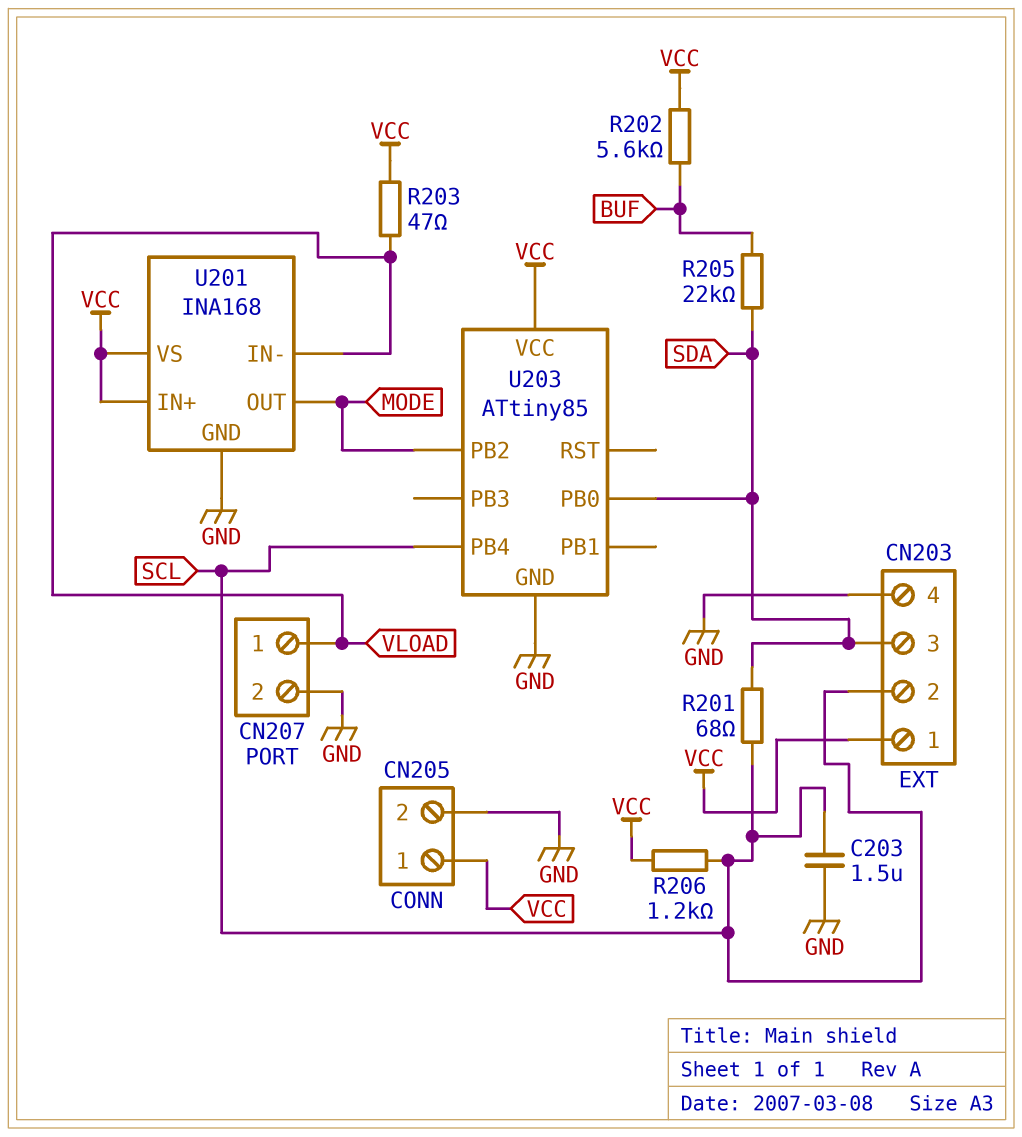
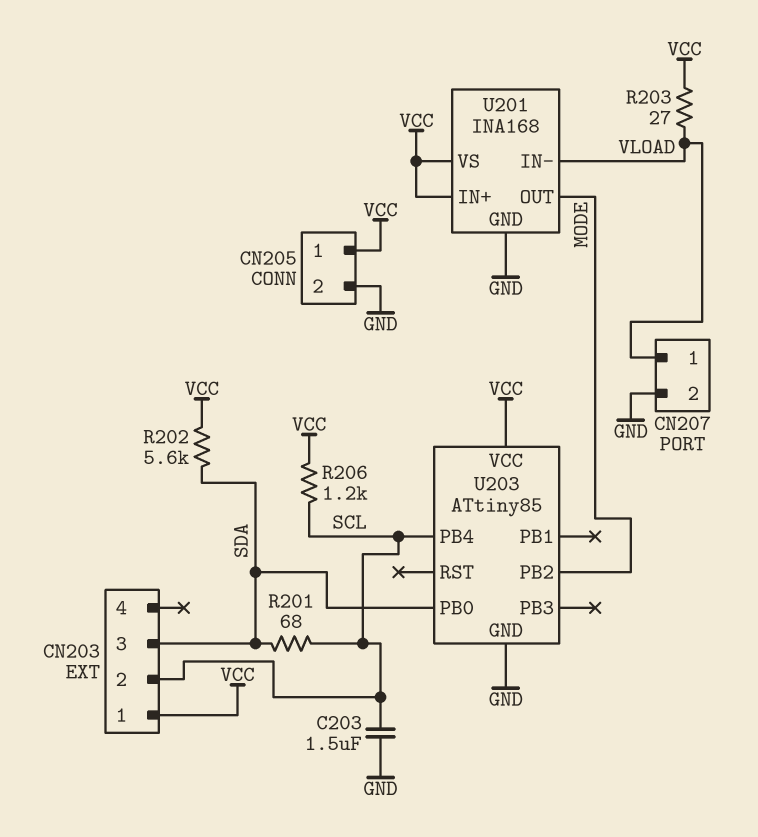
CN203 pin 4: GND -> none
R202: 5.6k (BUF, VCC) -> 5.6k (SDA, VCC)
R203: 47 (VCC, VLOAD) -> 27 (VCC, VLOAD)
R205: 22k (BUF, SDA) -> none

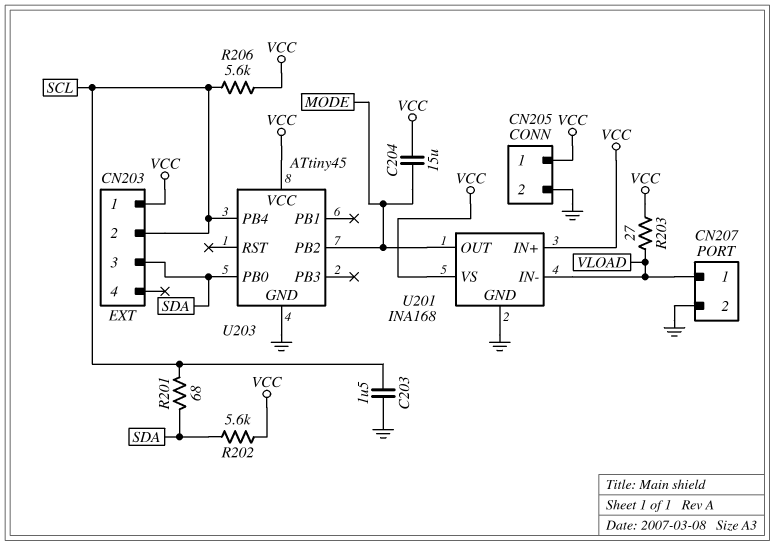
C204: none -> 15uF (MODE, VCC)
R206: 1.2k (SCL, VCC) -> 5.6k (SCL, VCC)
U203: ATtiny85 -> ATtiny45

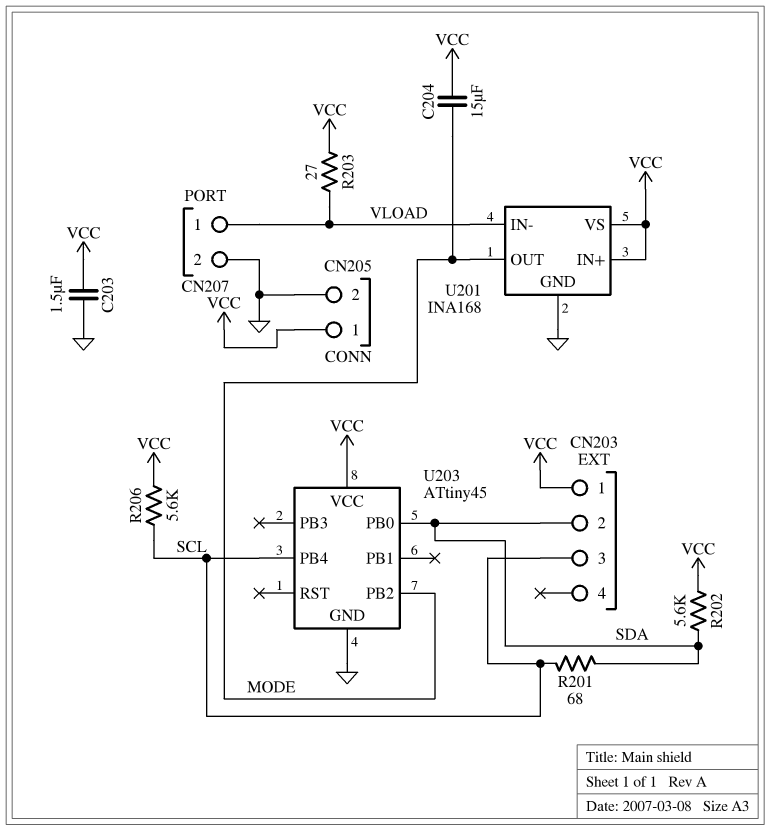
C203: 1.5uF (GND, SCL) -> 1.5uF (GND, VCC)
CN203 pin 2: SCL -> SDA
CN203 pin 3: SDA -> SCL

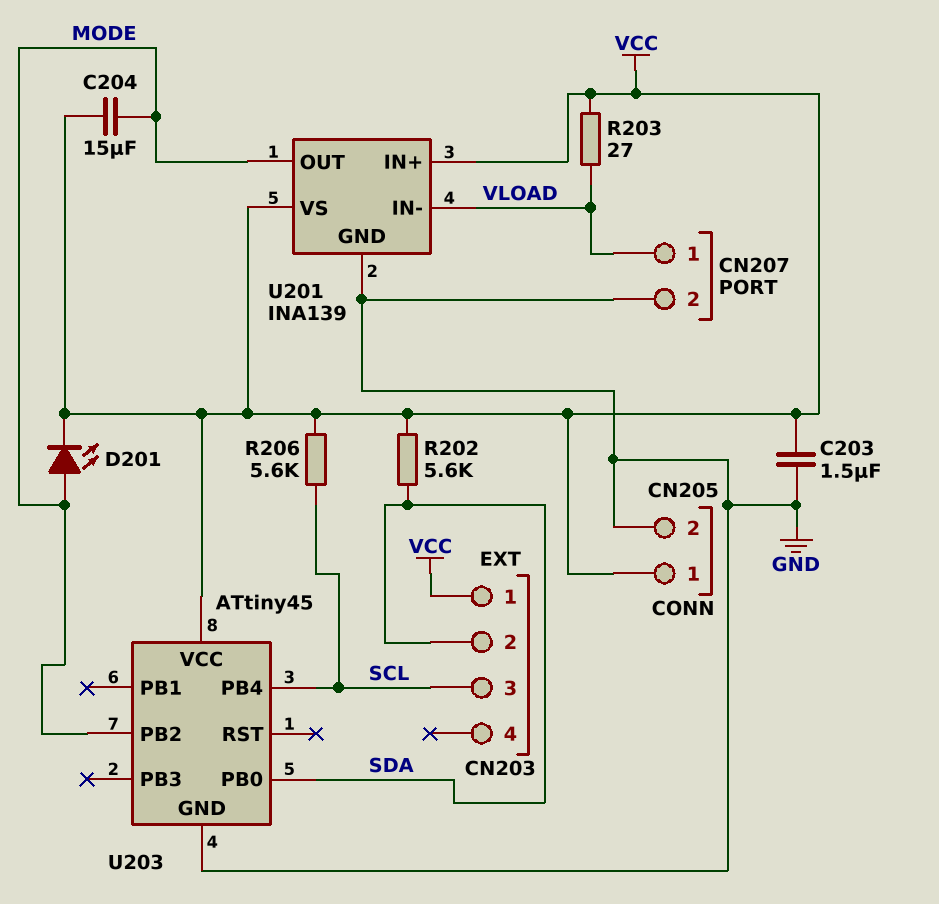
D201: none -> LED (A MODE, K VCC)
R201: 68 (SCL, SDA) -> none
U201: INA168 -> INA139

